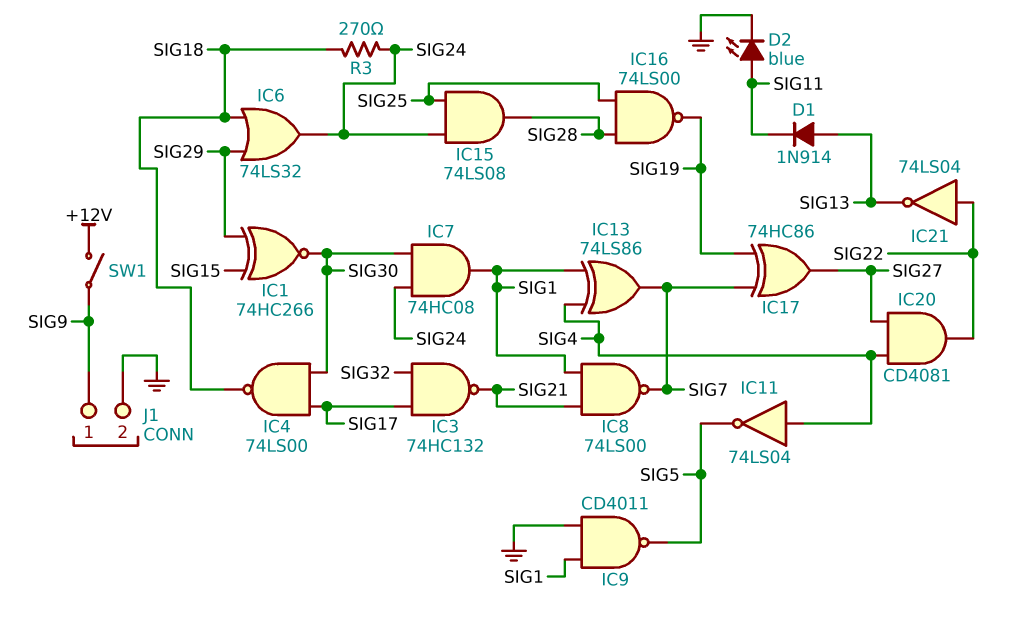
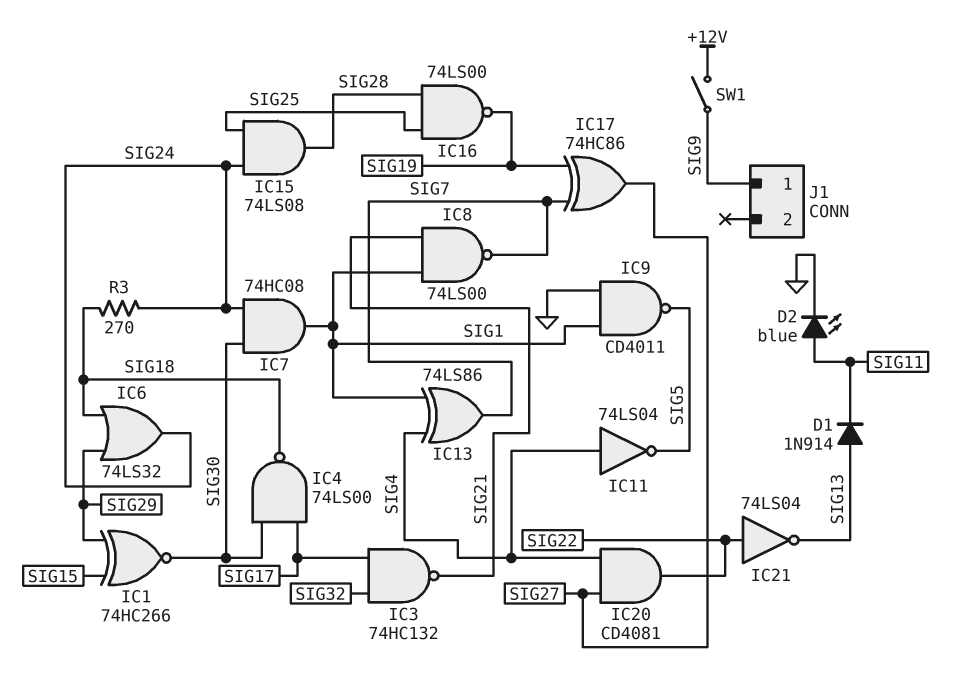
J1 pin 2: GND -> none

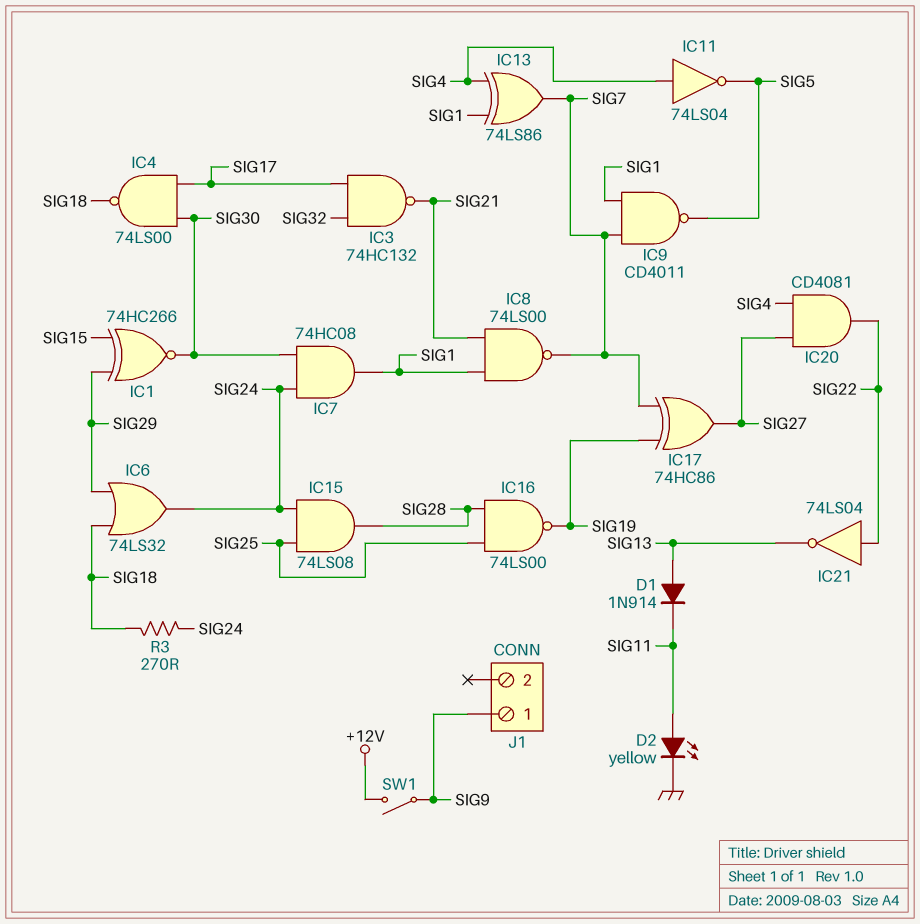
D2: LED blue (A SIG11, K GND) -> LED yellow (A SIG11, K GND)
IC9: NAND CD4011 (in GND, in SIG1, out SIG5) -> NAND CD4011 (in SIG1, in SIG7, out SIG5)

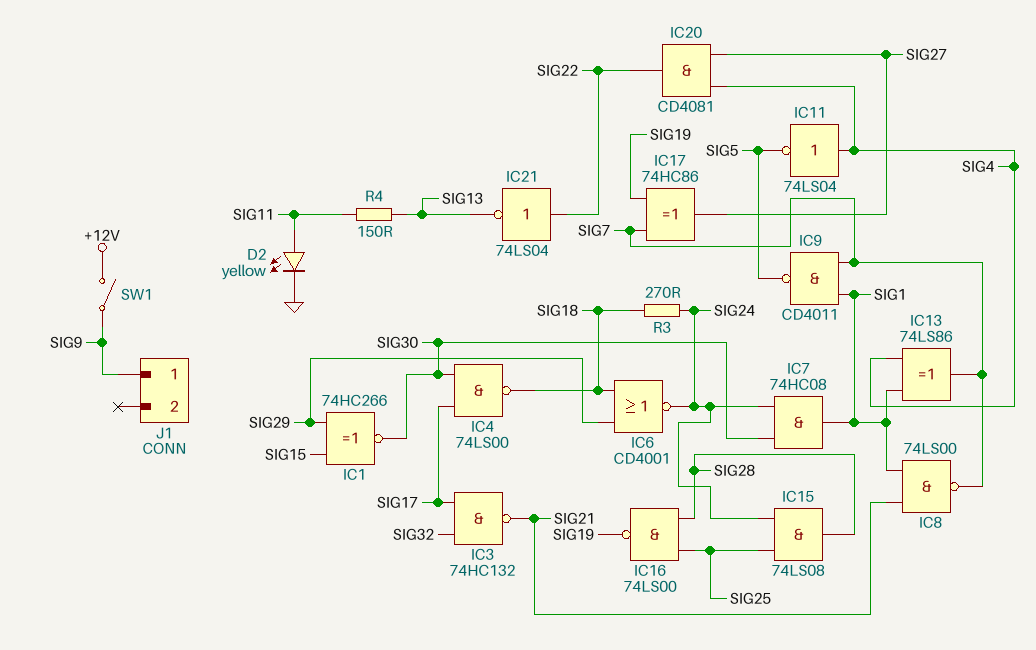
D1: diode 1N914 (A SIG13, K SIG11) -> none
IC6: OR 74LS32 (in SIG18, in SIG29, out SIG24) -> NOR CD4001 (in SIG18, in SIG29, out SIG24)
R4: none -> 150 (SIG11, SIG13)

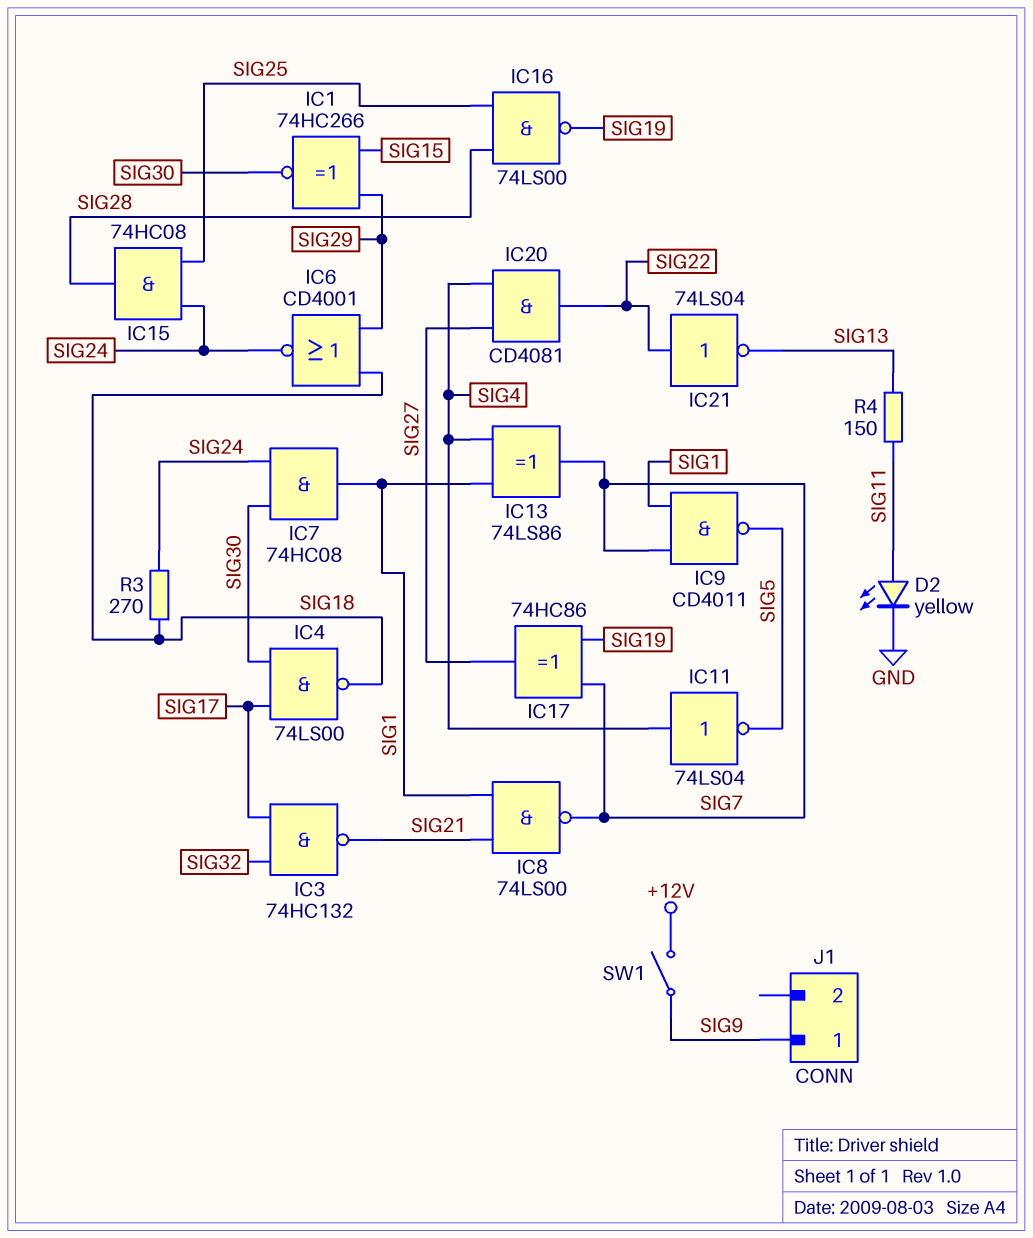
IC15: AND 74LS08 (in SIG24, in SIG25, out SIG28) -> AND 74HC08 (in SIG24, in SIG25, out SIG28)

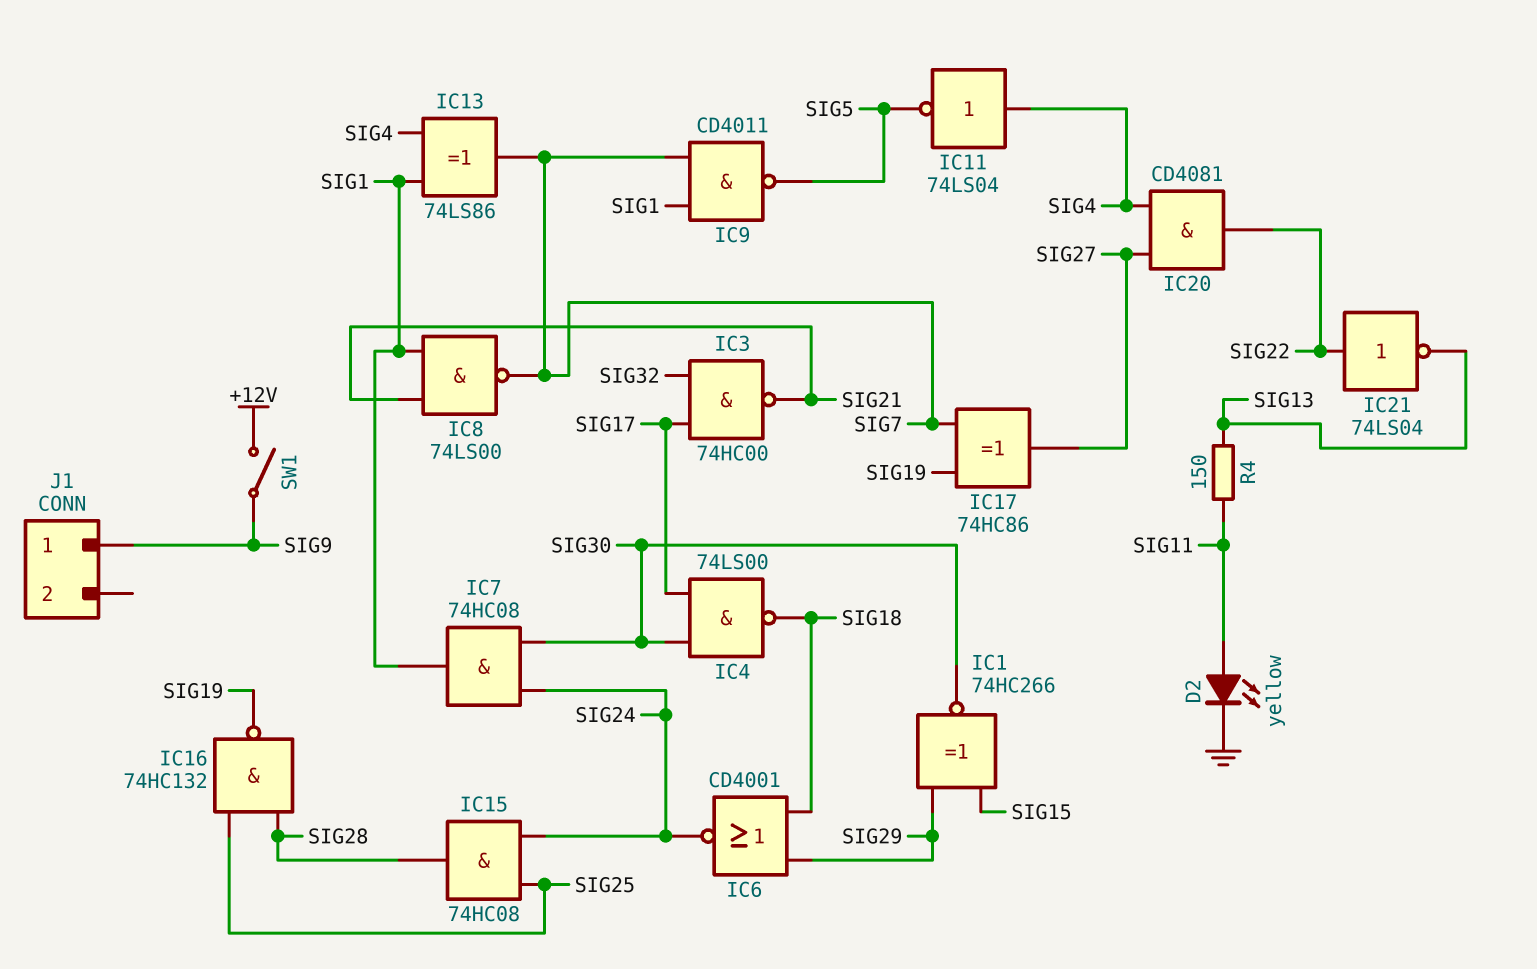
IC3: NAND 74HC132 (in SIG17, in SIG32, out SIG21) -> NAND 74HC00 (in SIG17, in SIG32, out SIG21)
IC16: NAND 74LS00 (in SIG25, in SIG28, out SIG19) -> NAND 74HC132 (in SIG25, in SIG28, out SIG19)
R3: 270 (SIG18, SIG24) -> none

